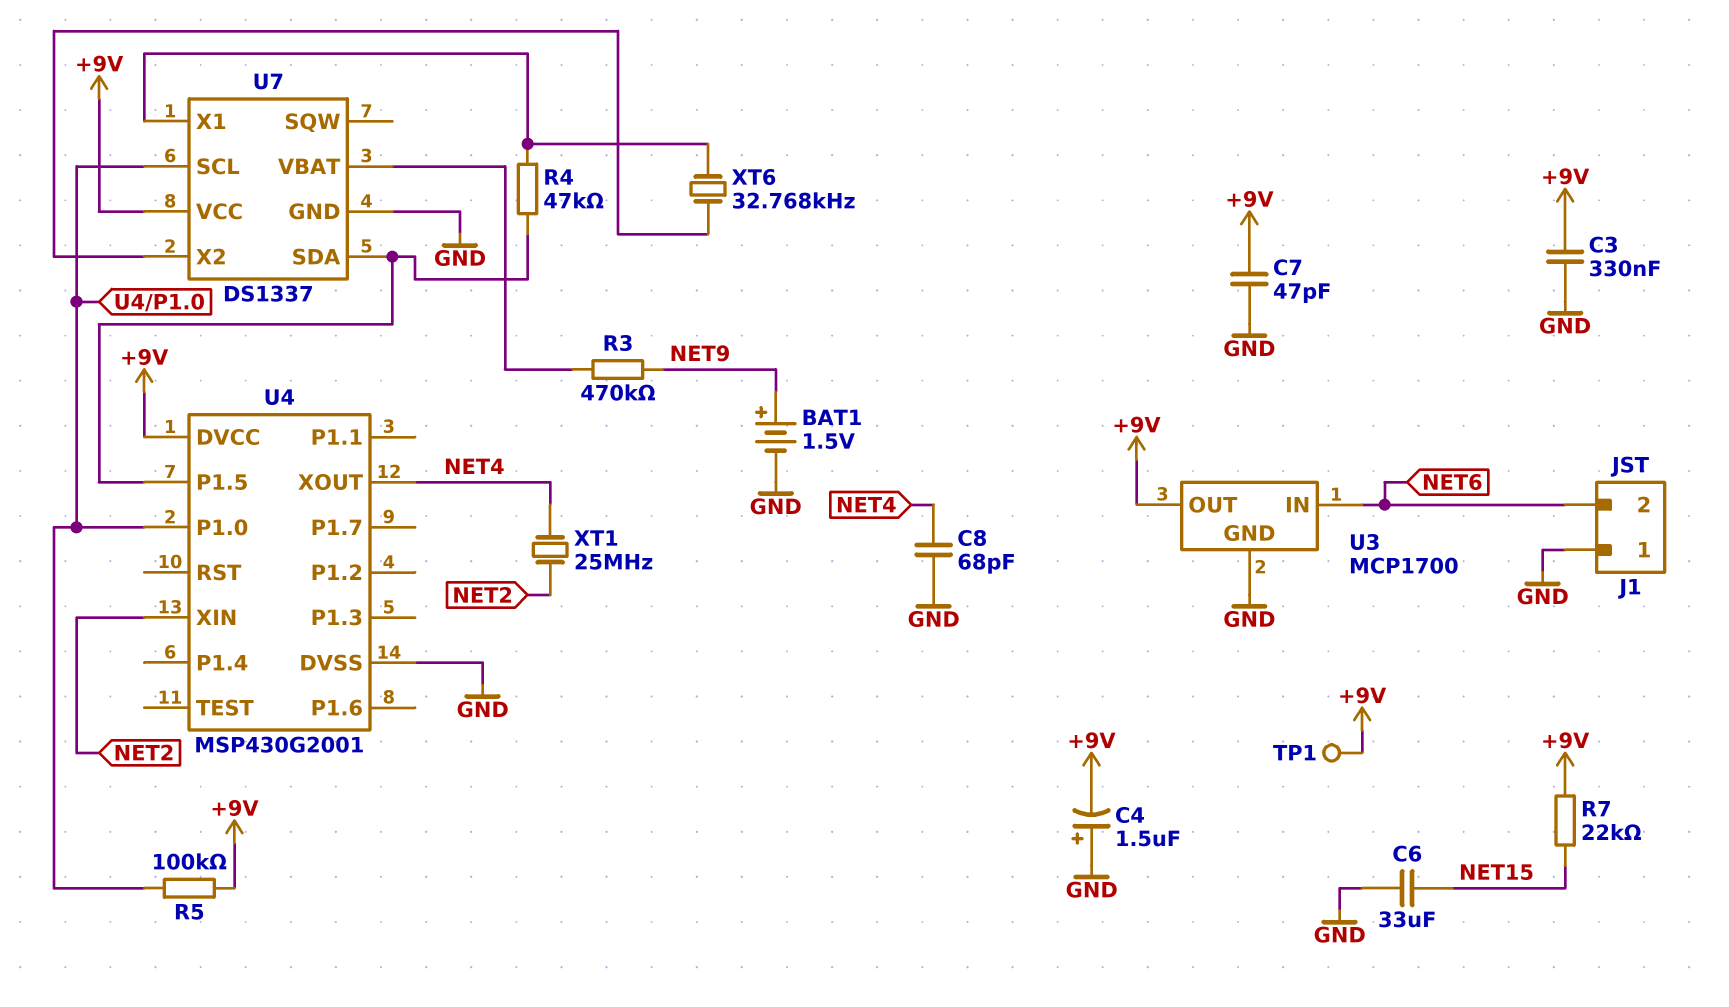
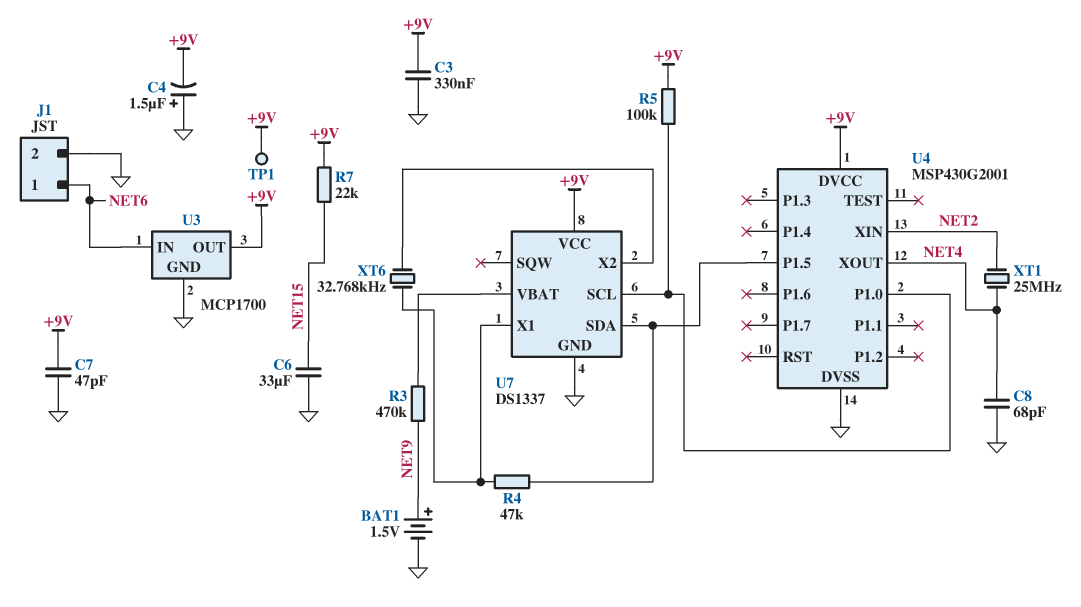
J1 pin 1: GND -> NET6
J1 pin 2: NET6 -> GND

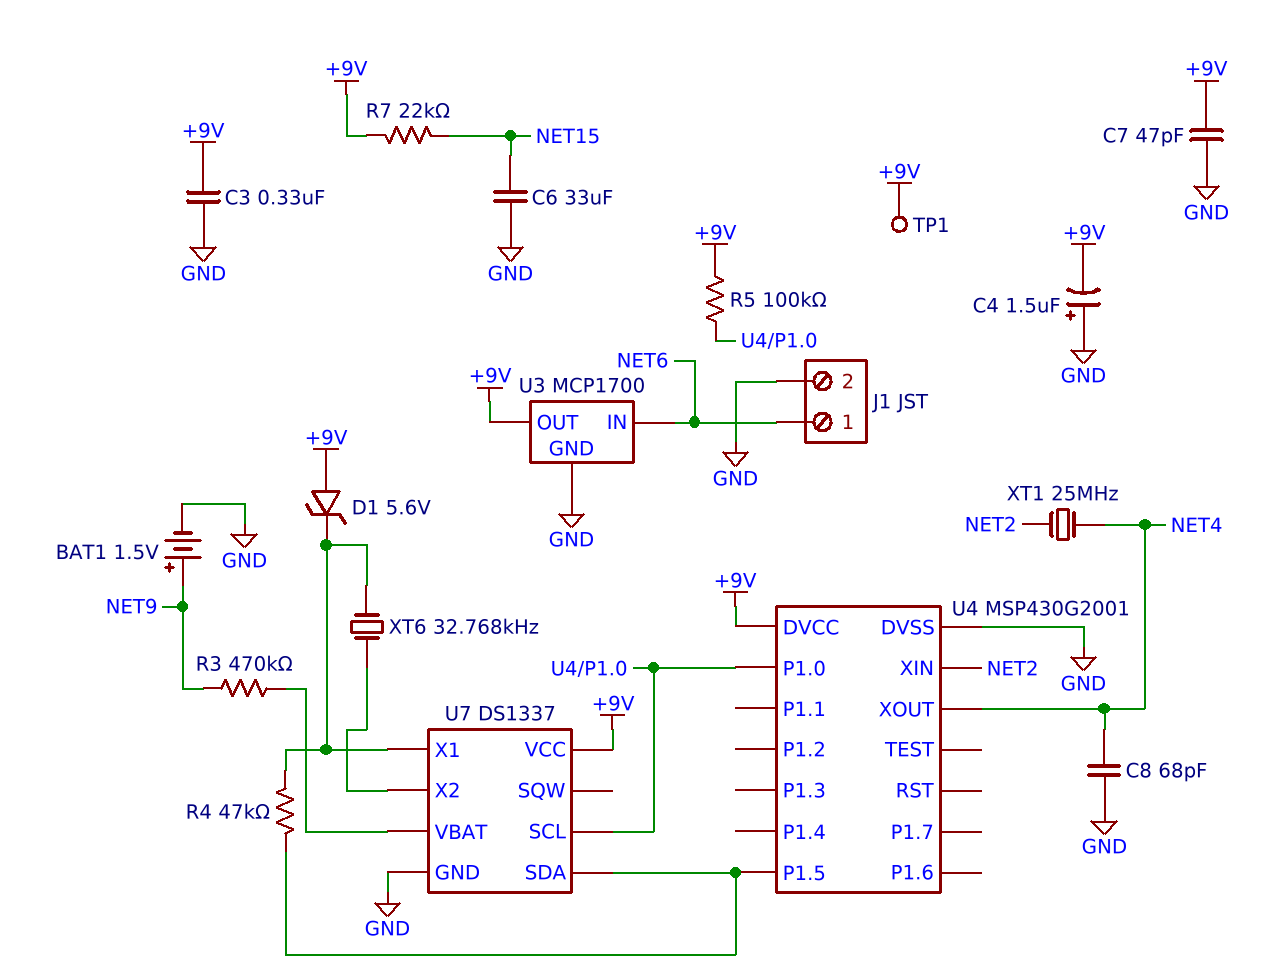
D1: none -> zener 5.6V (A +9V, K U7/X1)

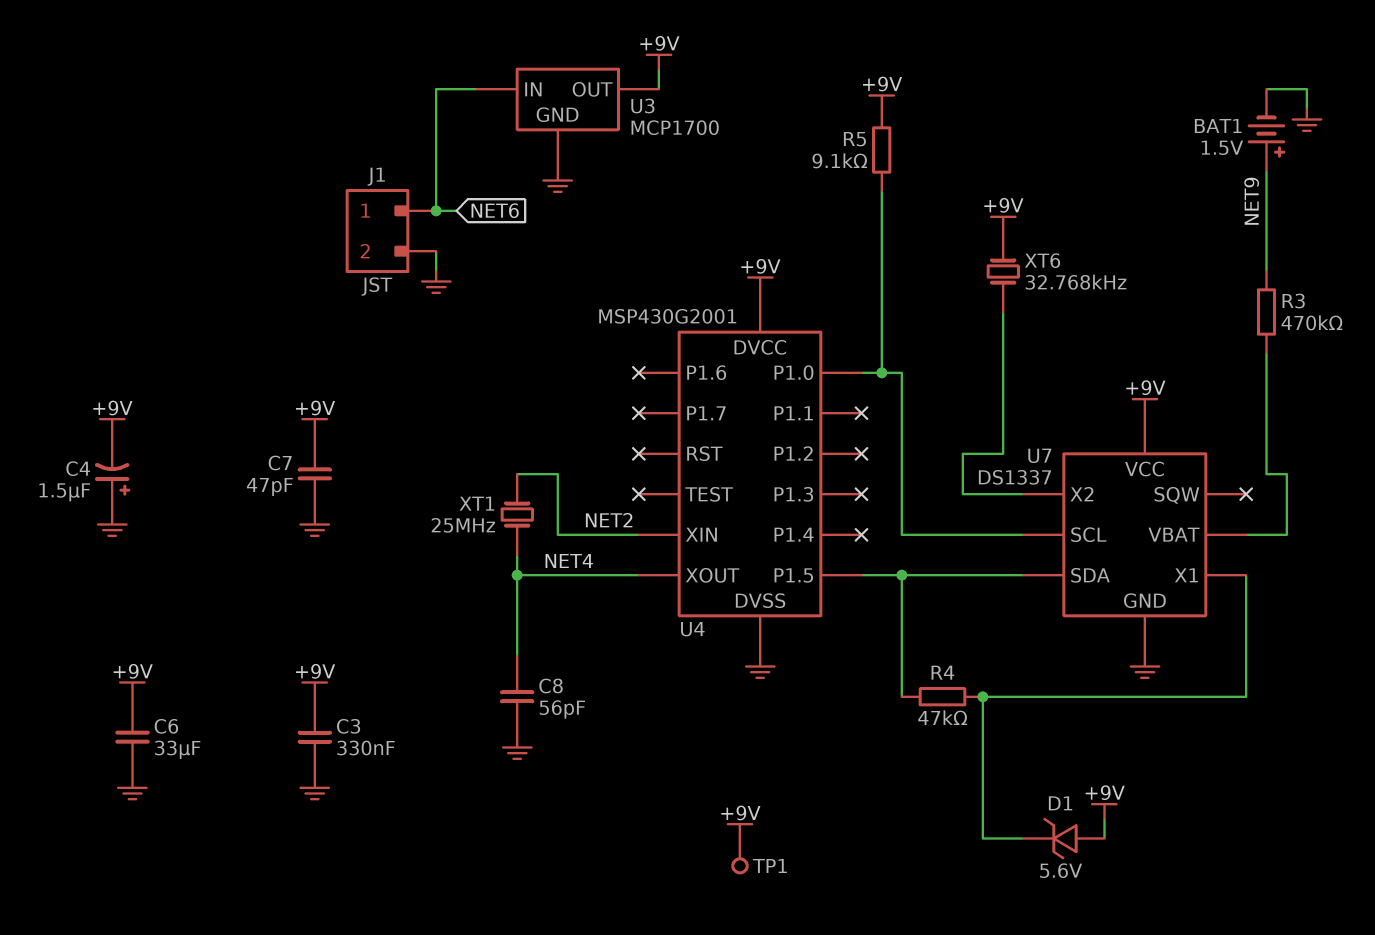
C6: 33uF (GND, NET15) -> 33uF (+9V, GND)
C8: 68pF (GND, NET4) -> 56pF (GND, NET4)
R5: 100k (+9V, U4/P1.0) -> 9.1k (+9V, U4/P1.0)
R7: 22k (+9V, NET15) -> none
XT6: 32.768kHz (U7/X1, U7/X2) -> 32.768kHz (+9V, U7/X2)

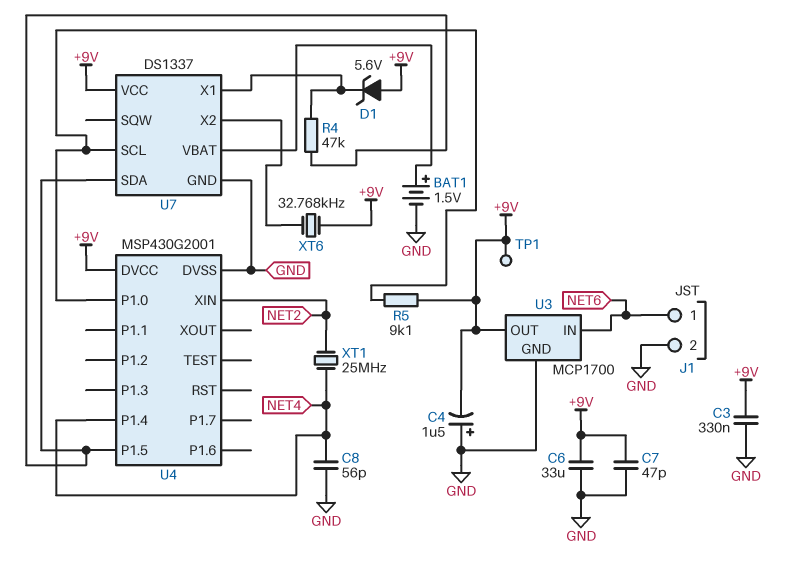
BAT1: 1.5V (plus NET9, minus GND) -> 1.5V (plus U7/VBAT, minus GND)
R3: 470k (NET9, U7/VBAT) -> none
U4 pin P1.4: none -> NET4
U4 pin XOUT: NET4 -> none

